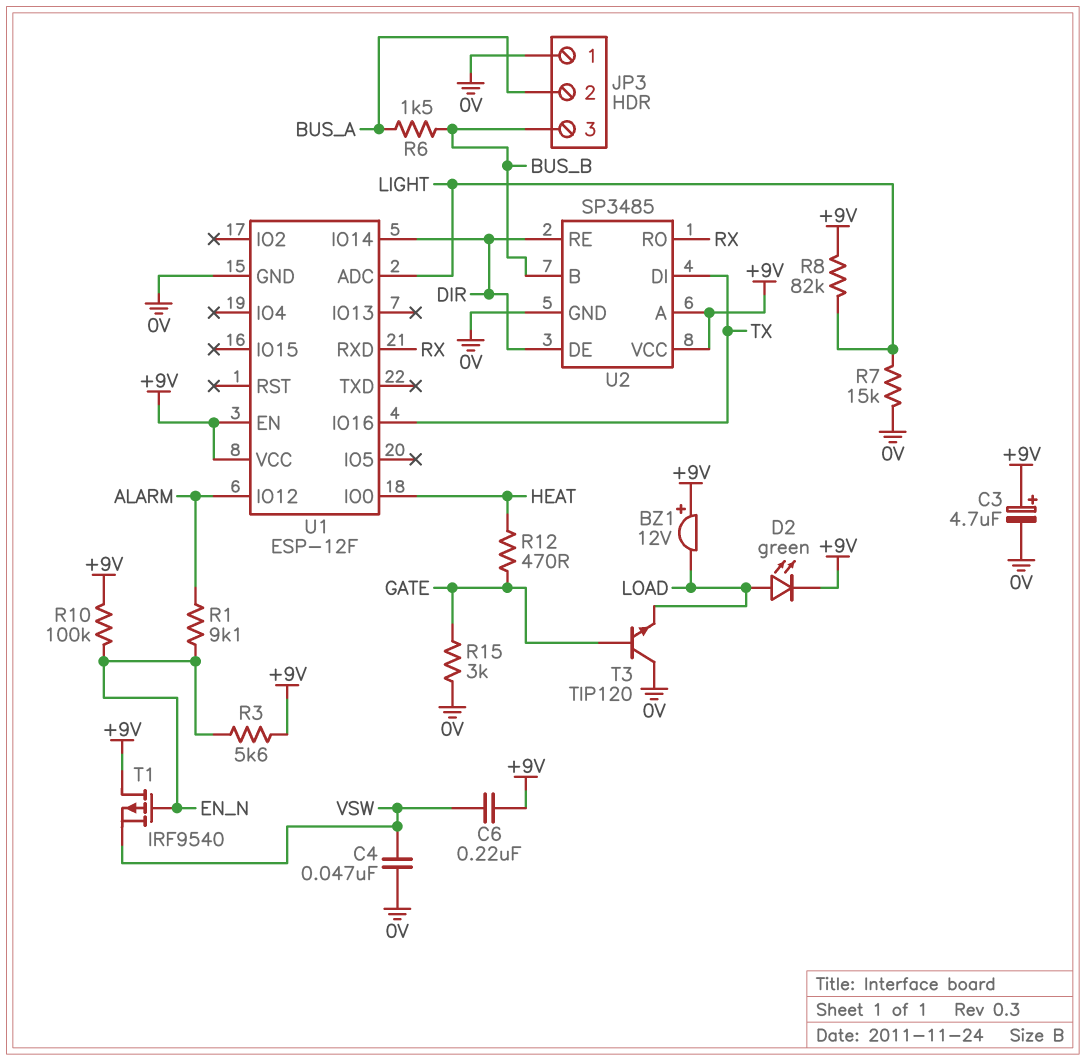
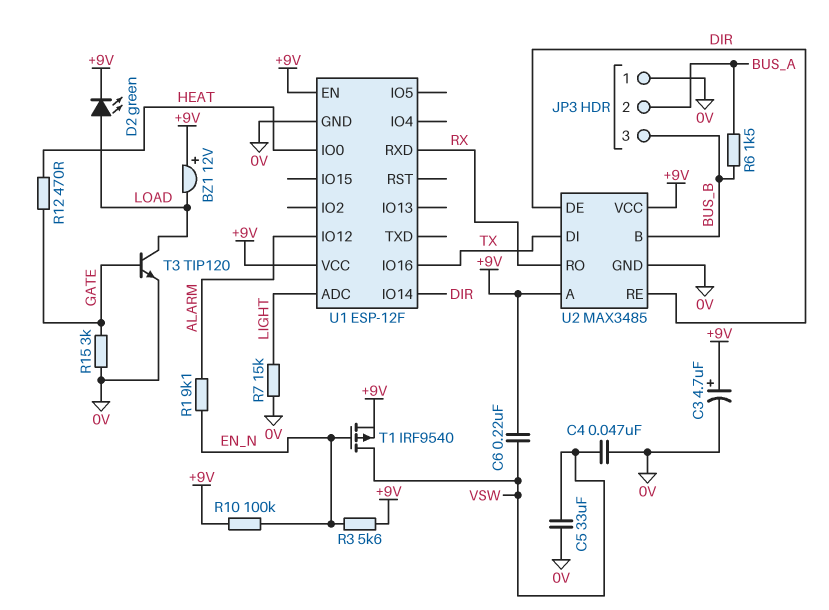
C5: none -> 33uF (0V, VSW)
R8: 82k (+9V, LIGHT) -> none
T1: PMOS IRF9540 (G EN_N, D +9V, S VSW) -> PMOS IRF9540 (G EN_N, D VSW, S +9V)
T3: NPN TIP120 (B GATE, C 0V, E LOAD) -> NPN TIP120 (B GATE, C LOAD, E 0V)
U2: SP3485 -> MAX3485

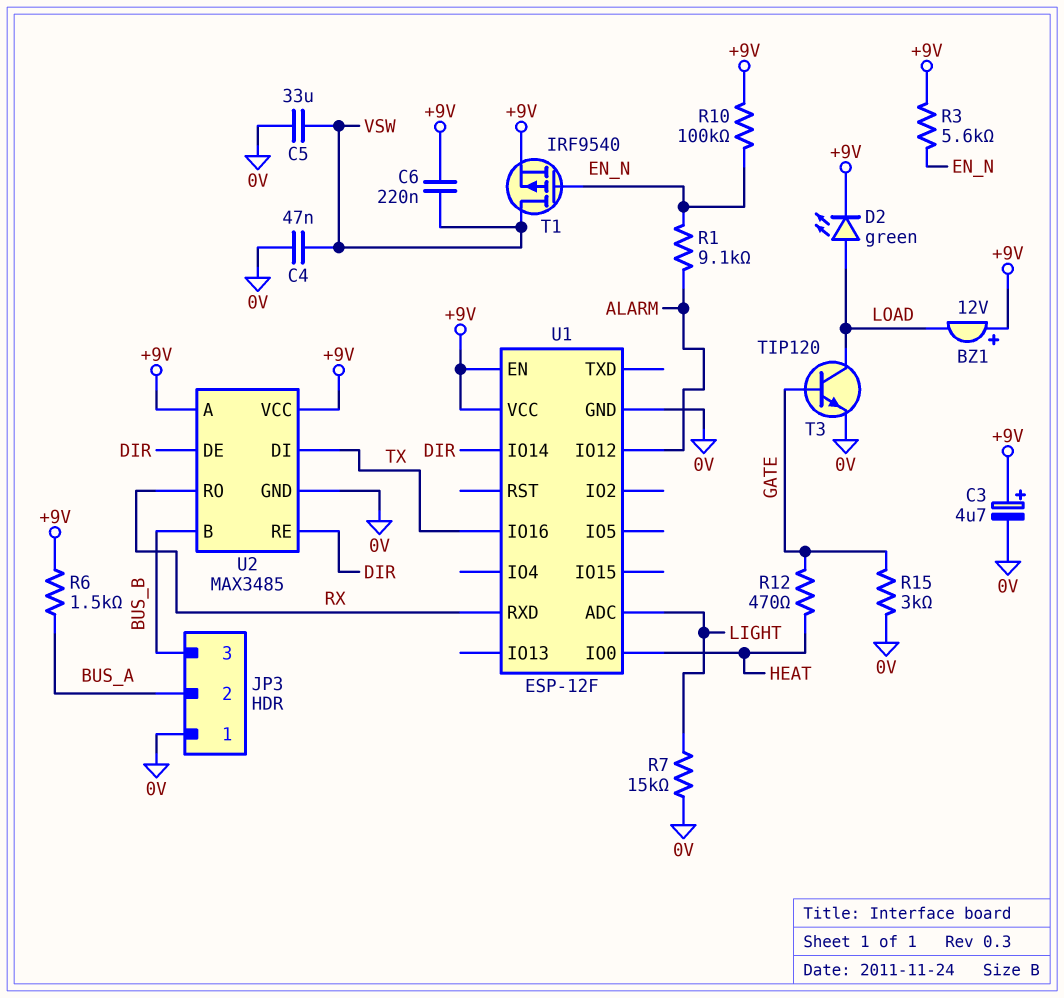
R6: 1.5k (BUS_A, BUS_B) -> 1.5k (+9V, BUS_A)

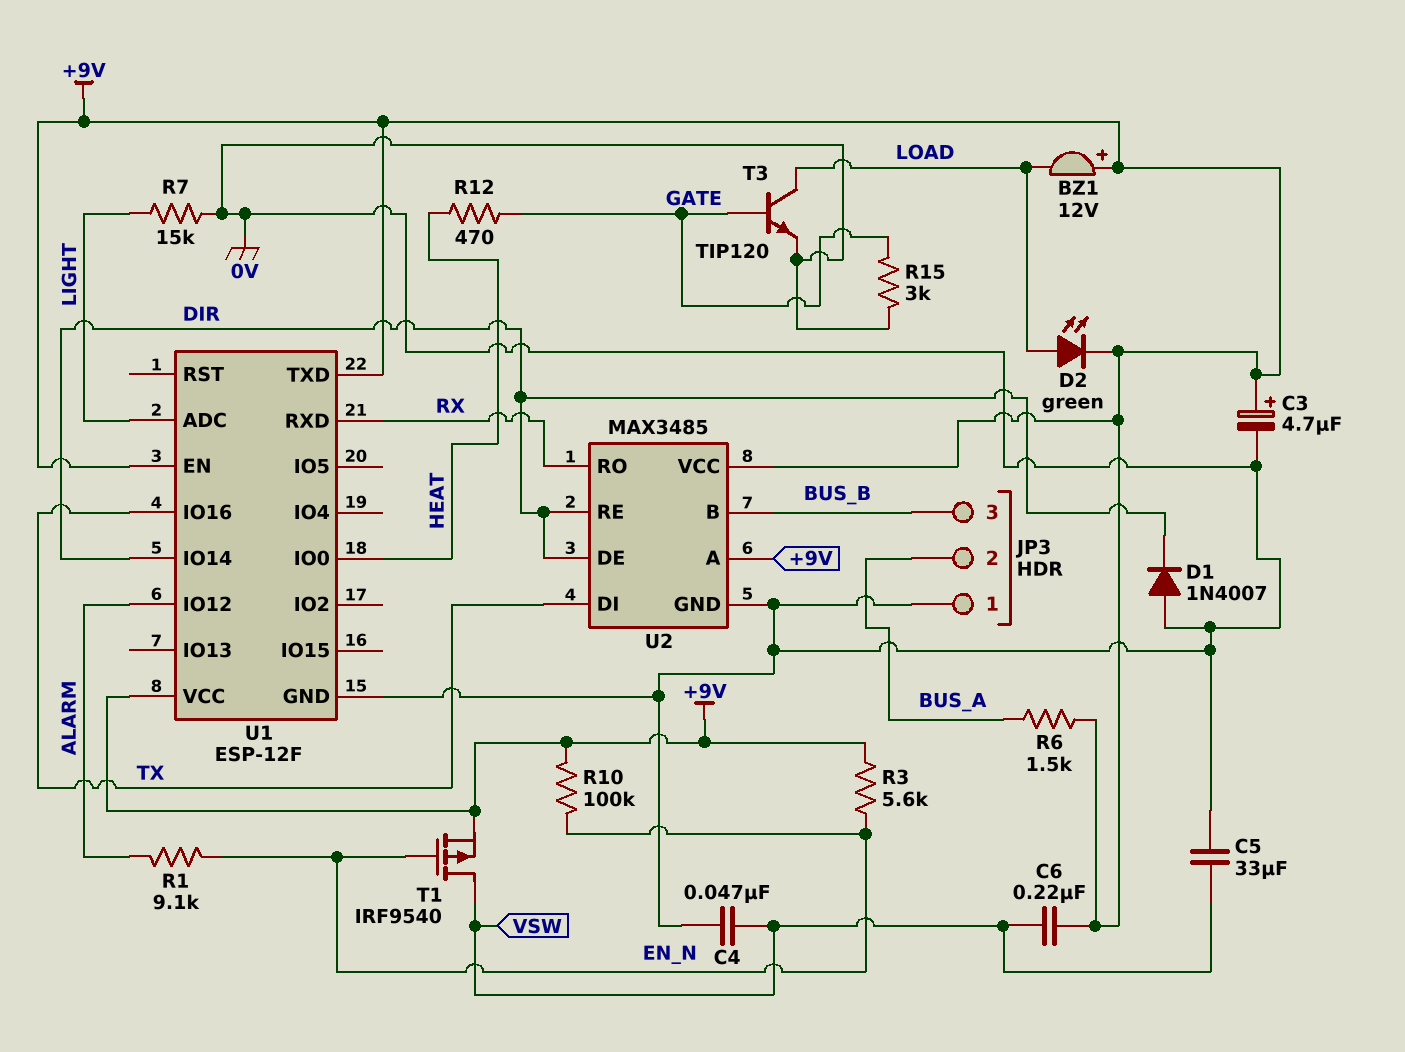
D1: none -> diode 1N4007 (A 0V, K DIR)
U1 pin TXD: none -> +9V

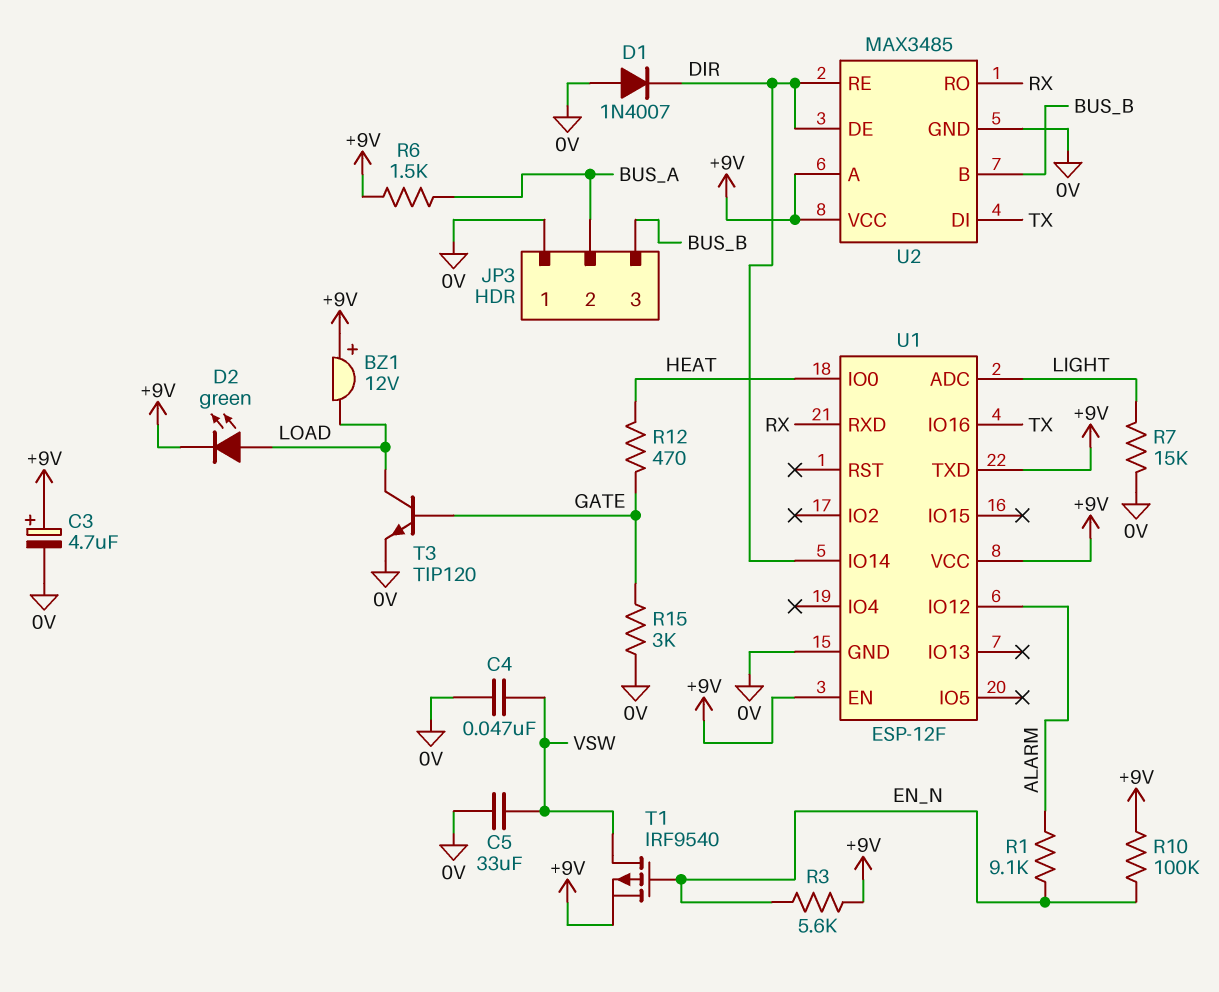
C6: 220nF (+9V, VSW) -> none

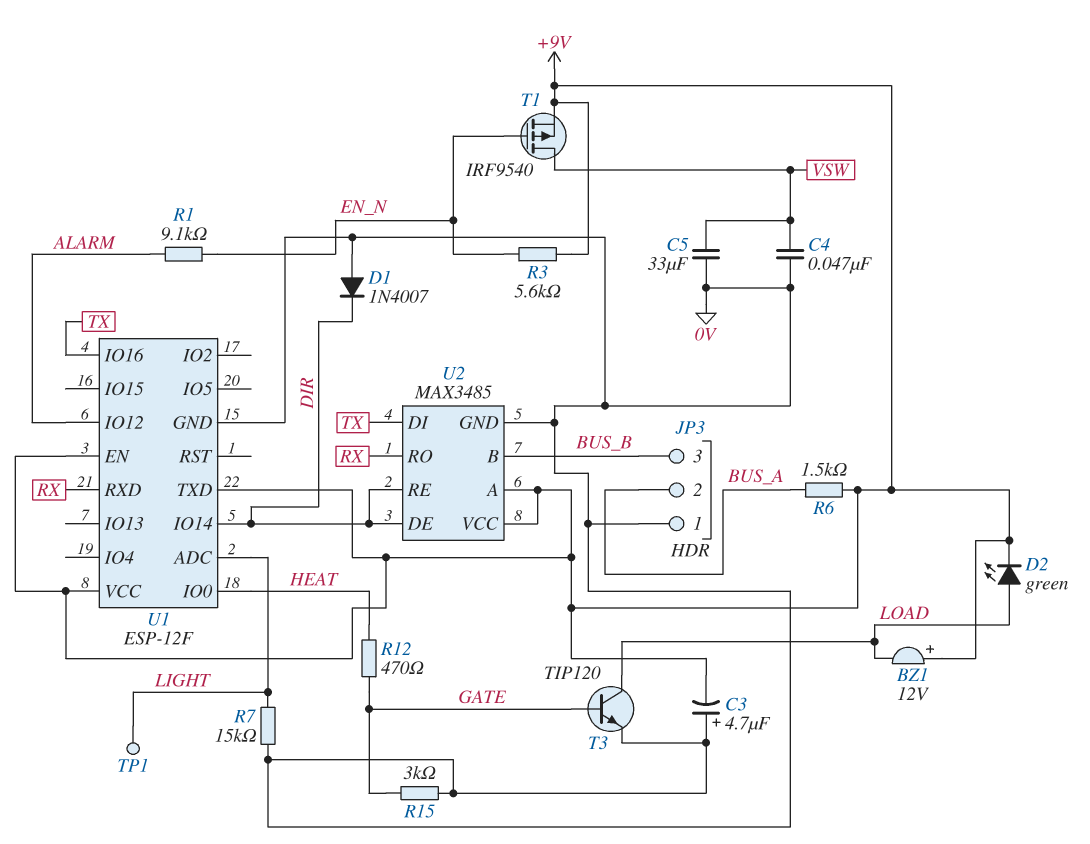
C3: 4.7uF (plus +9V, minus 0V) -> 4.7uF (plus 0V, minus +9V)
R10: 100k (+9V, EN_N) -> none
TP1: none -> test point (LIGHT)

